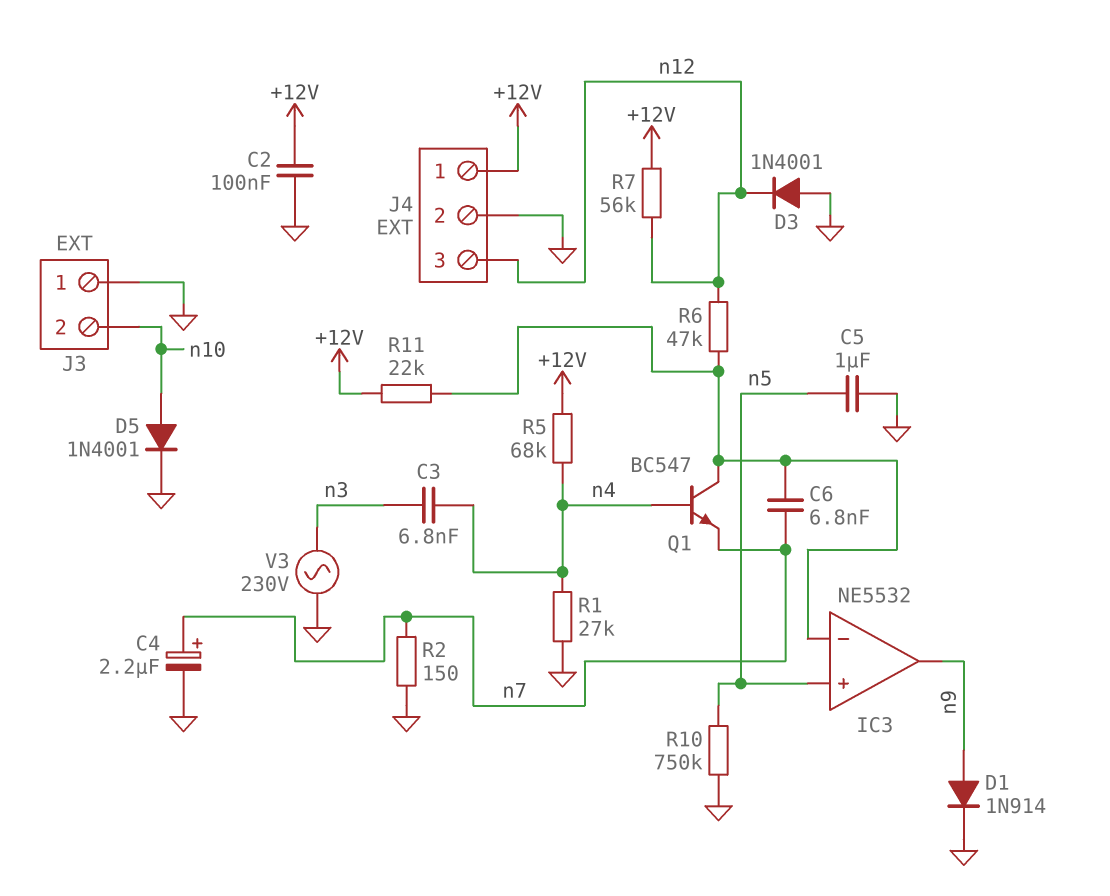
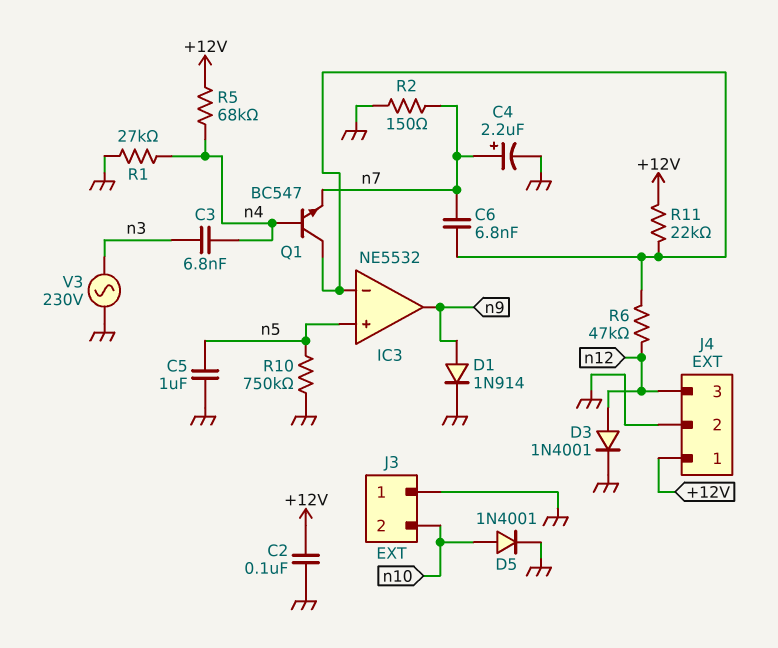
D3: diode 1N4001 (A GND, K n12) -> diode 1N4001 (A n12, K GND)
R7: 56k (+12V, n12) -> none

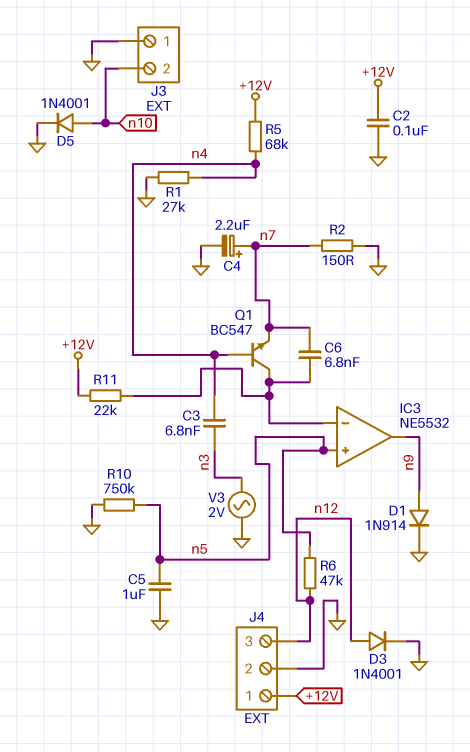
R6: 47k (IC3/in-, n12) -> 47k (n5, n12)
V3: AC 230V (GND, n3) -> AC 2V (GND, n3)

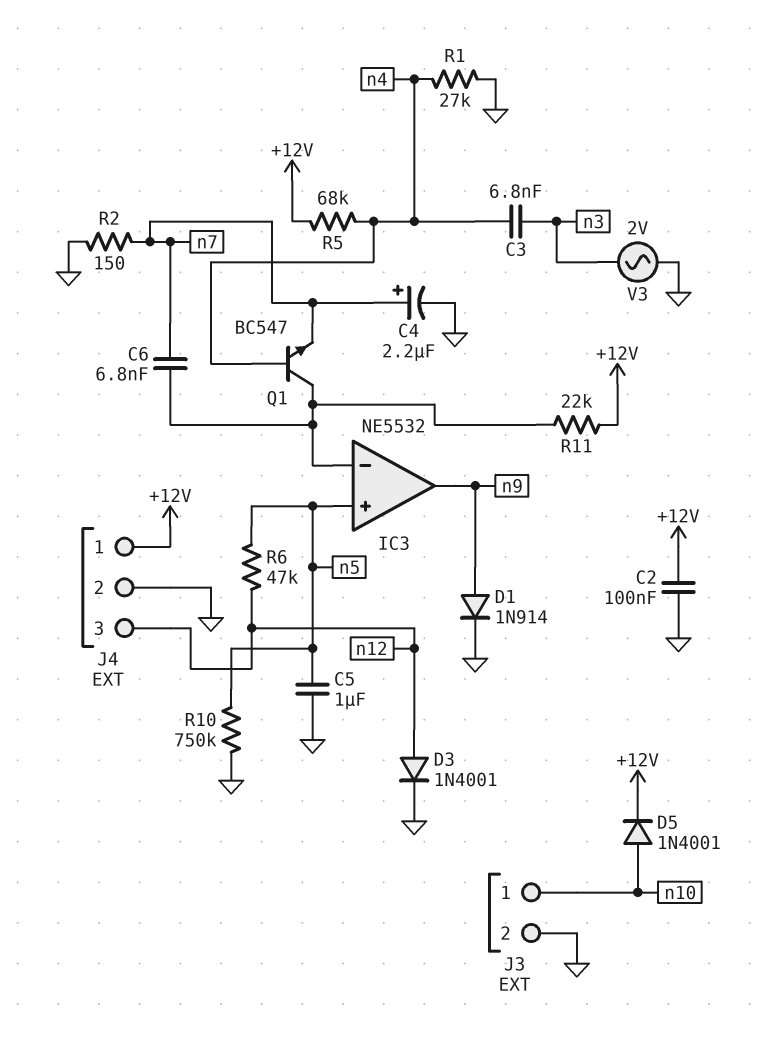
D5: diode 1N4001 (A n10, K GND) -> diode 1N4001 (A n10, K +12V)
J3 pin 1: GND -> n10
J3 pin 2: n10 -> GND

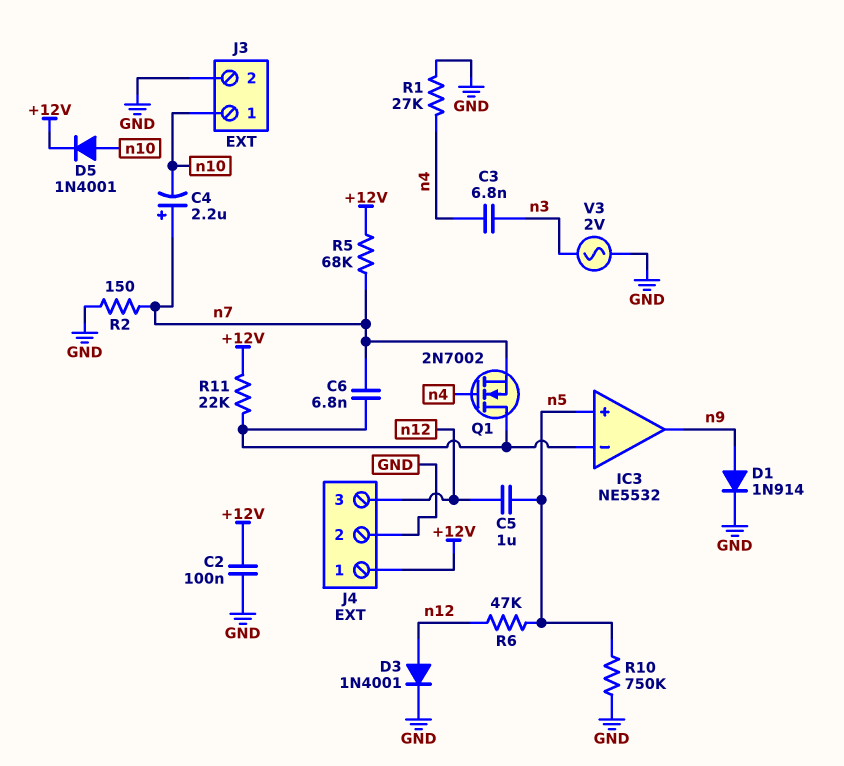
C4: 2.2uF (plus n7, minus GND) -> 2.2uF (plus n7, minus n10)
C5: 1uF (GND, n5) -> 1uF (n5, n12)
Q1: NPN BC547 (B n4, C IC3/in-, E n7) -> NMOS 2N7002 (G n4, D IC3/in-, S n7)
R5: 68k (+12V, n4) -> 68k (+12V, n7)

